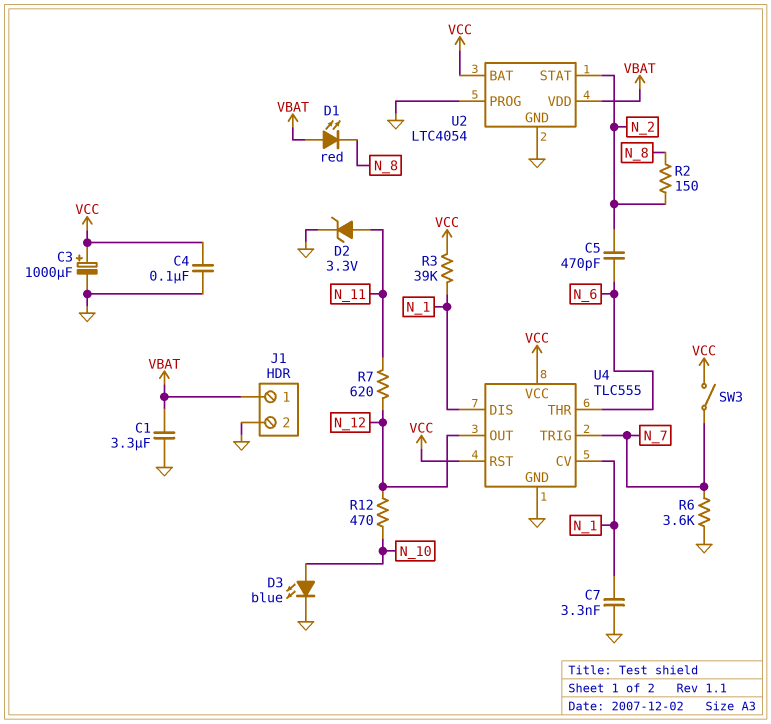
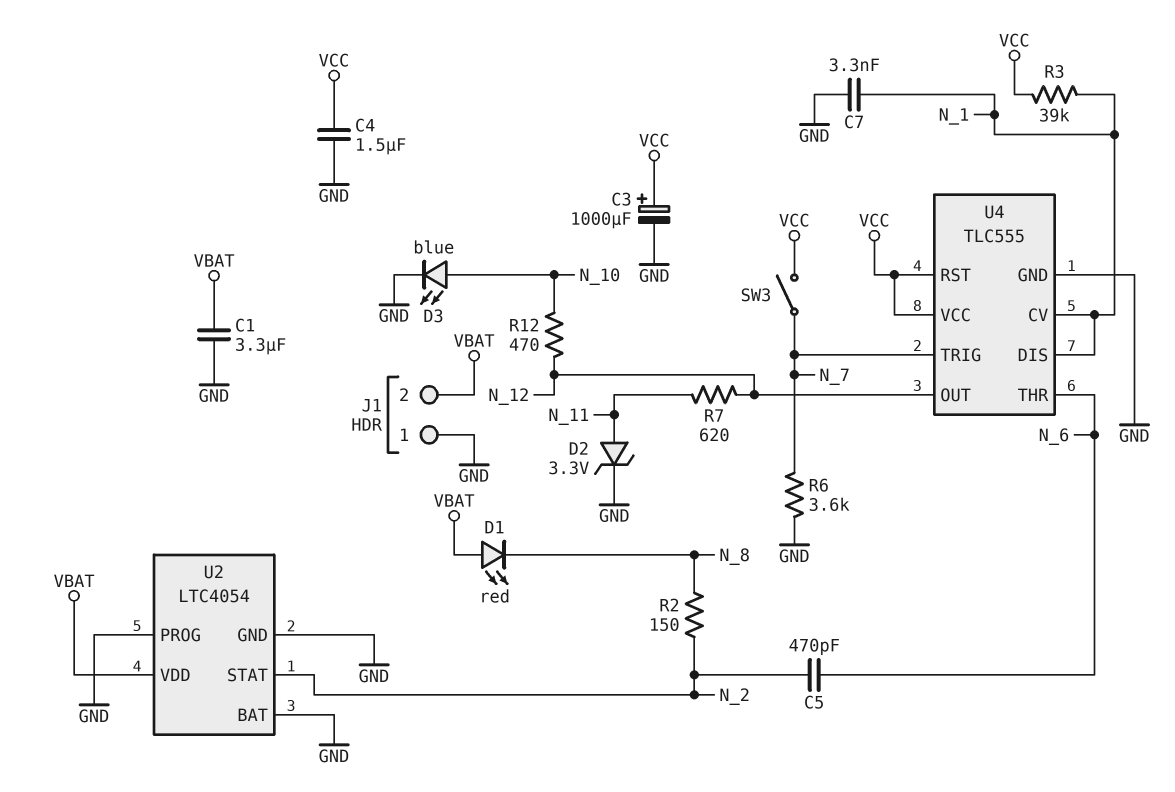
C4: 100nF (GND, VCC) -> 1.5uF (GND, VCC)
J1 pin 1: VBAT -> GND
J1 pin 2: GND -> VBAT
U2 pin BAT: VCC -> GND

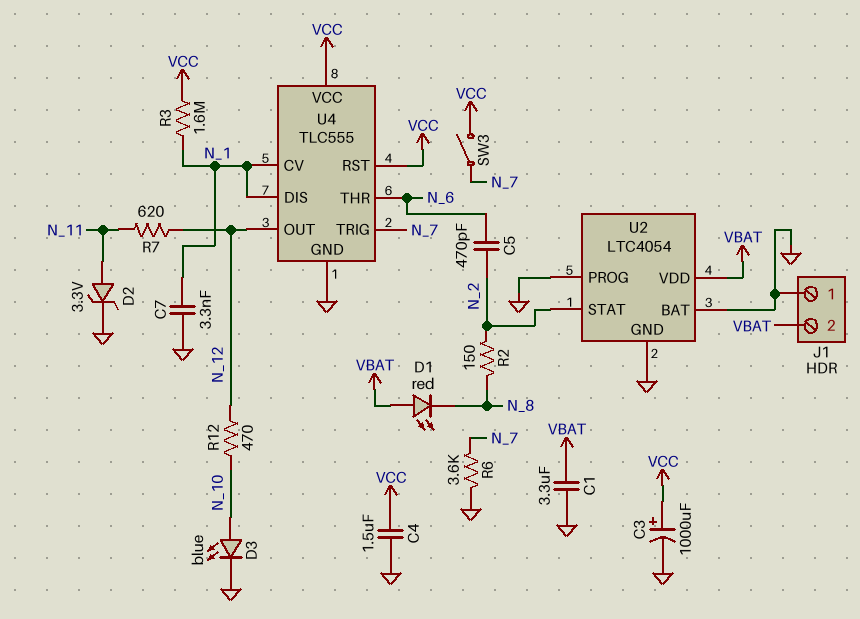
R3: 39k (N_1, VCC) -> 1.6M (N_1, VCC)

